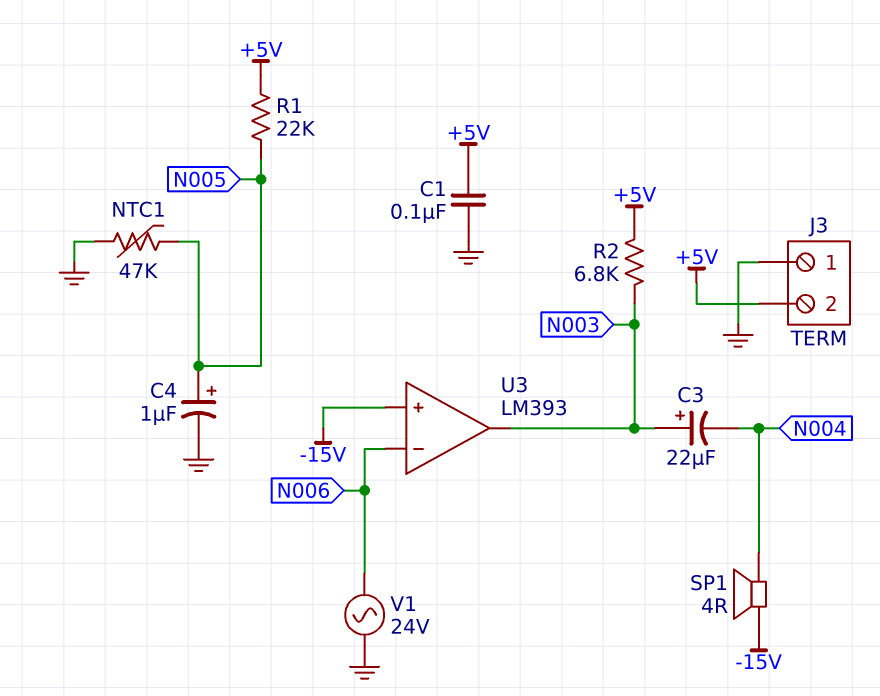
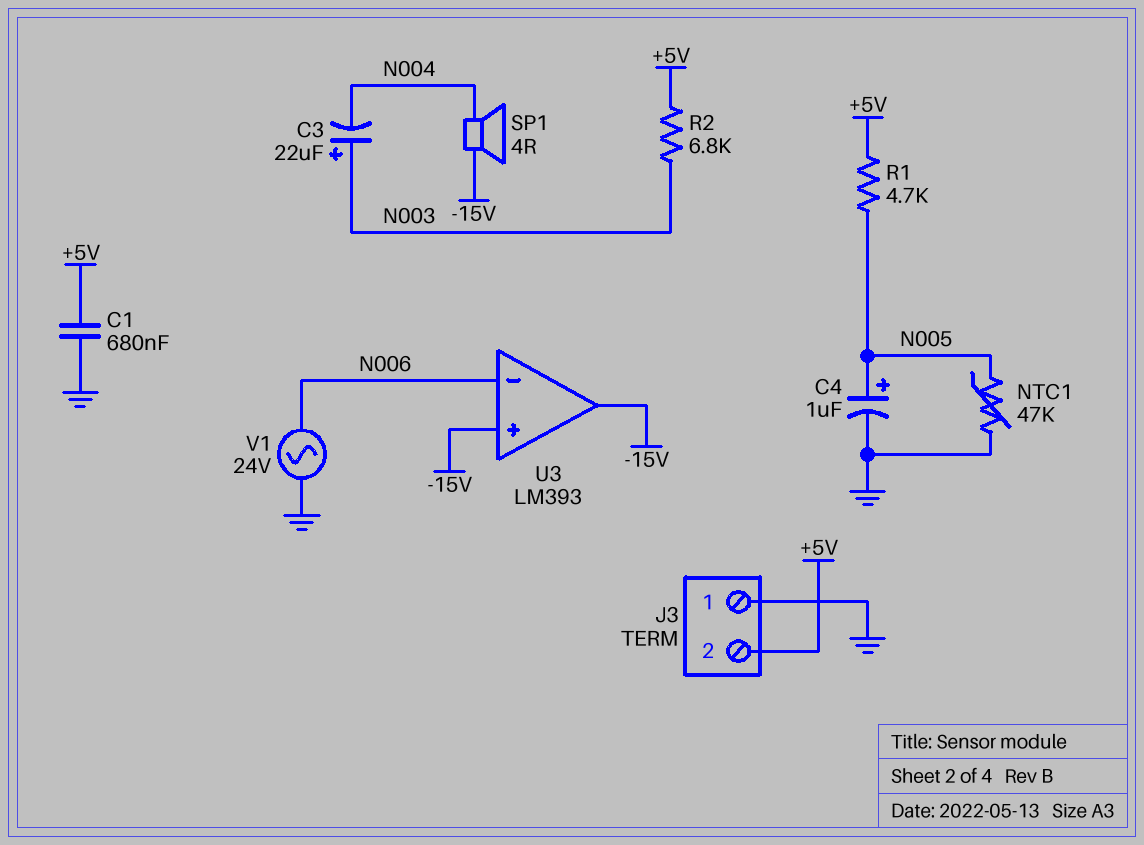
C1: 100nF (+5V, GND) -> 680nF (+5V, GND)
R1: 22k (+5V, N005) -> 4.7k (+5V, N005)
U3 pin out: N003 -> -15V

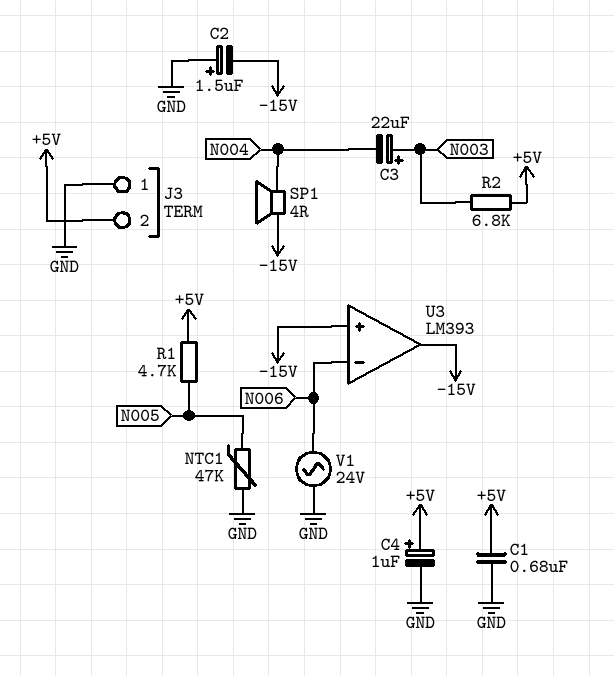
C2: none -> 1.5uF (plus GND, minus -15V)
C4: 1uF (plus N005, minus GND) -> 1uF (plus +5V, minus GND)

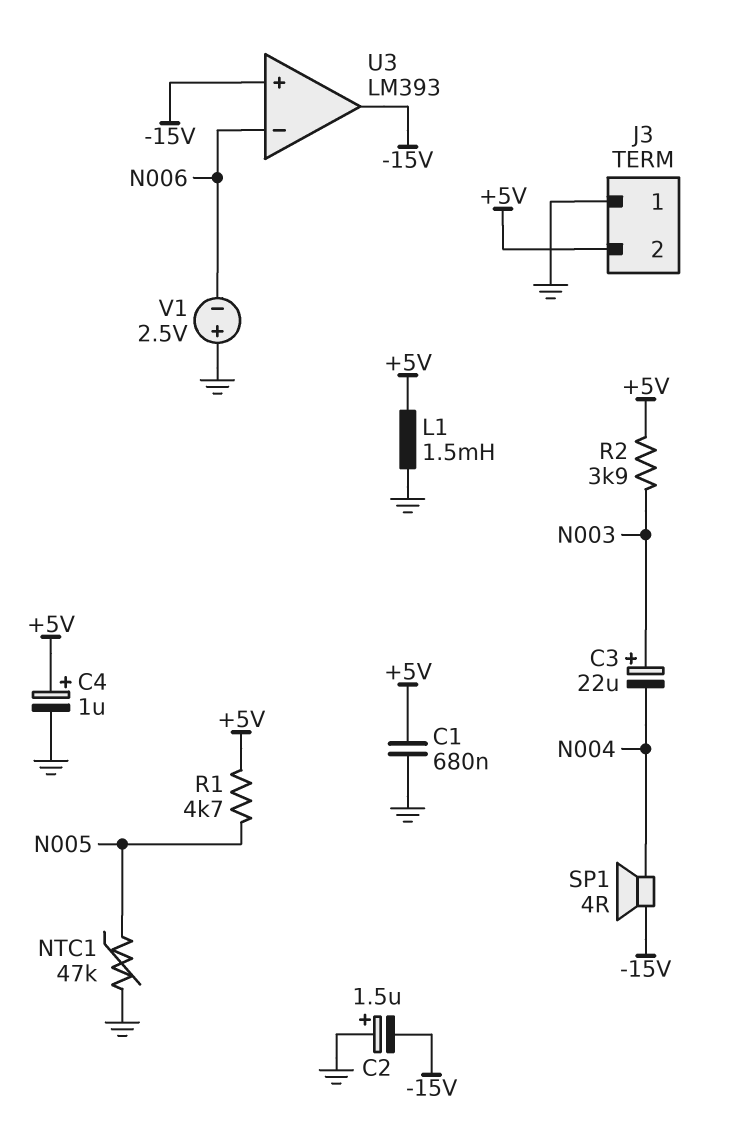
L1: none -> 1.5mH (+5V, GND)
R2: 6.8k (+5V, N003) -> 3.9k (+5V, N003)
V1: AC 24V (GND, N006) -> 2.5V (plus GND, minus N006)

